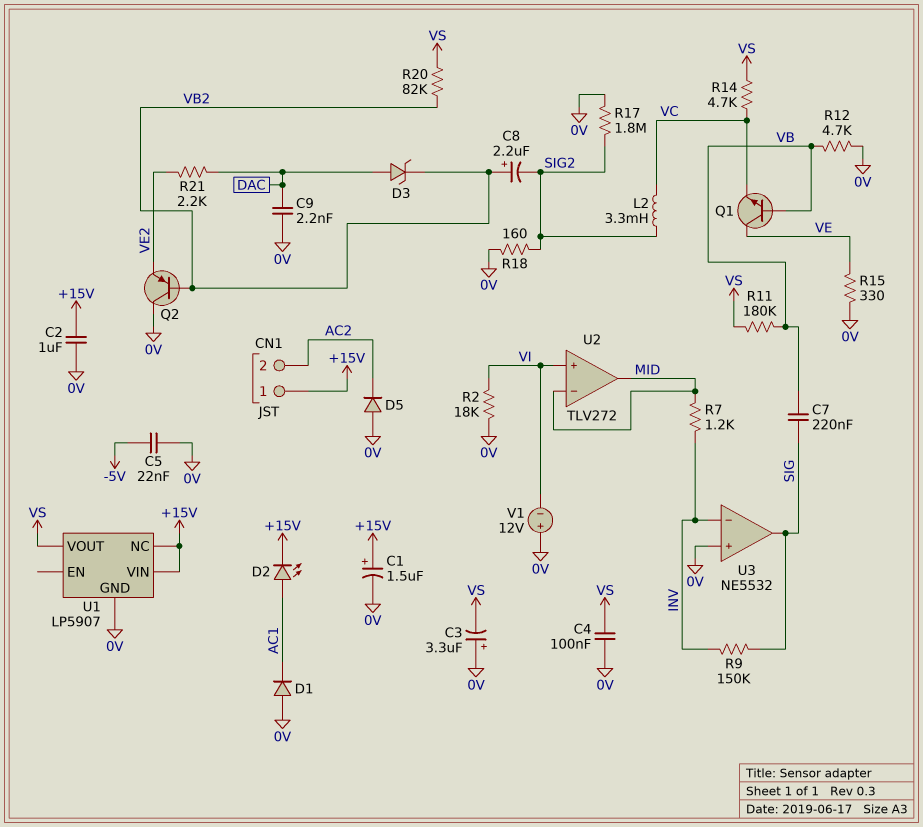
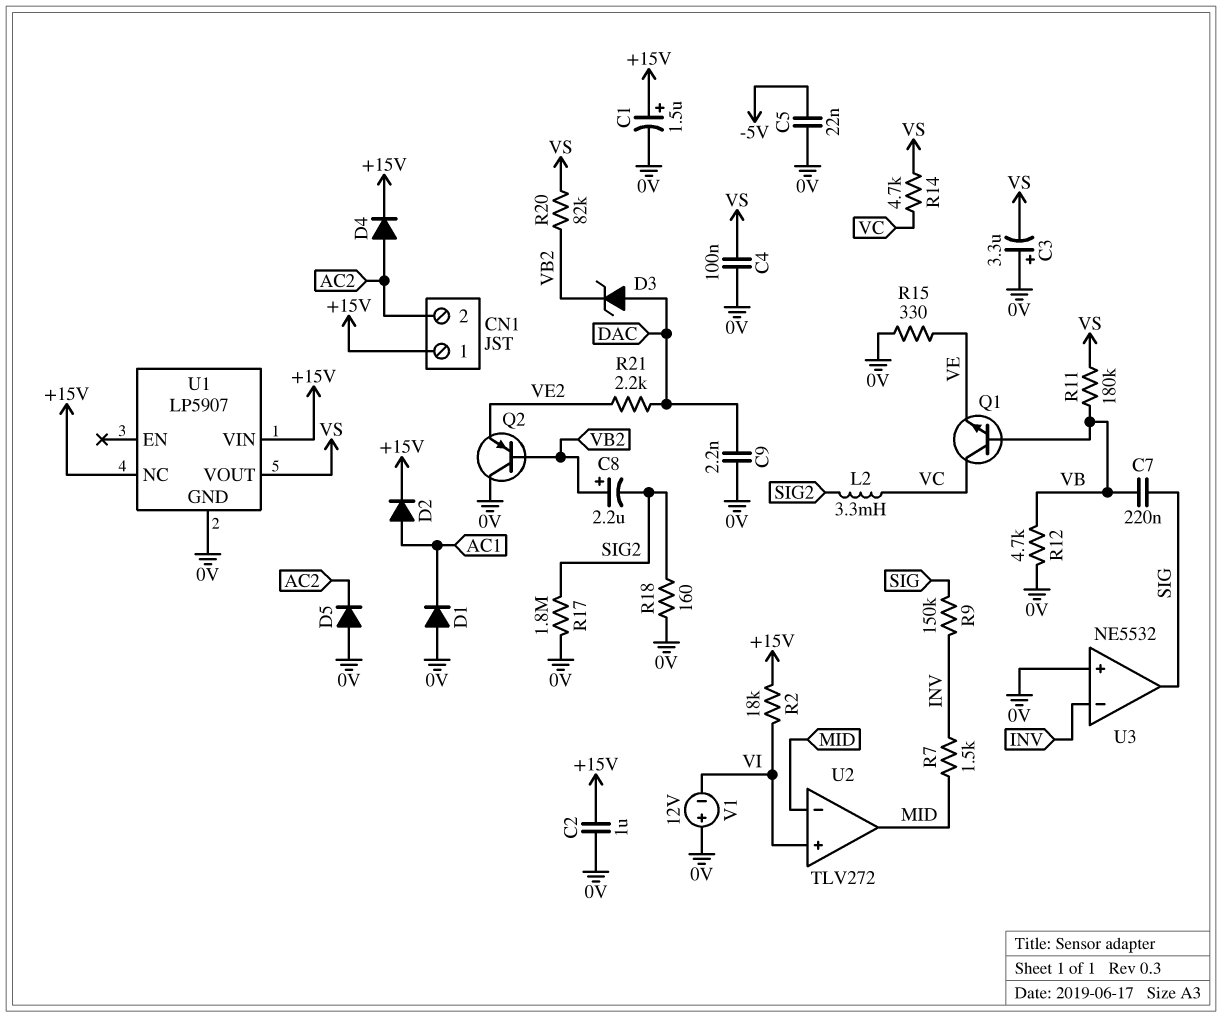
D2: LED (A AC1, K +15V) -> diode (A AC1, K +15V)
D4: none -> diode (A AC2, K +15V)
Q1: NPN (B VB, C VE, E VC) -> NPN (B VB, C VC, E VE)
R2: 18k (0V, VI) -> 18k (+15V, VI)
R7: 1.2k (INV, MID) -> 1.5k (INV, MID)

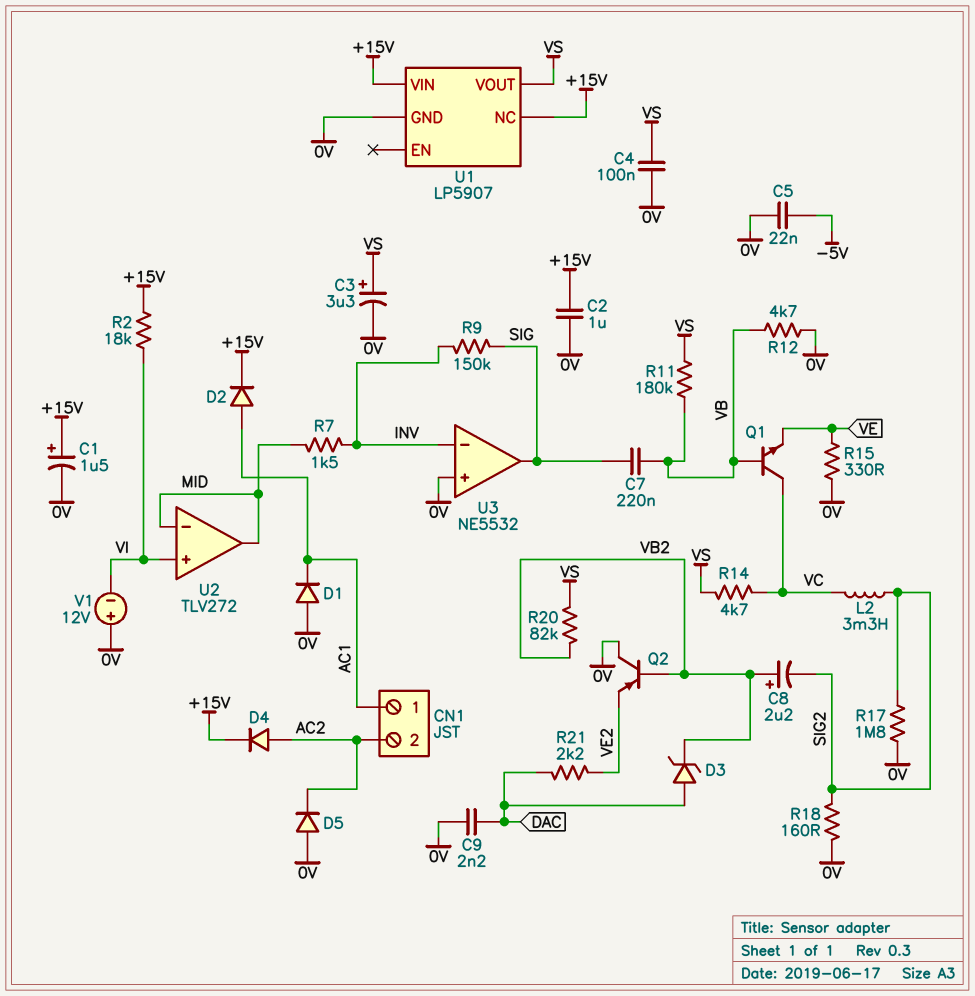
C3: 3.3uF (plus 0V, minus VS) -> 3.3uF (plus VS, minus 0V)
CN1 pin 1: +15V -> AC1

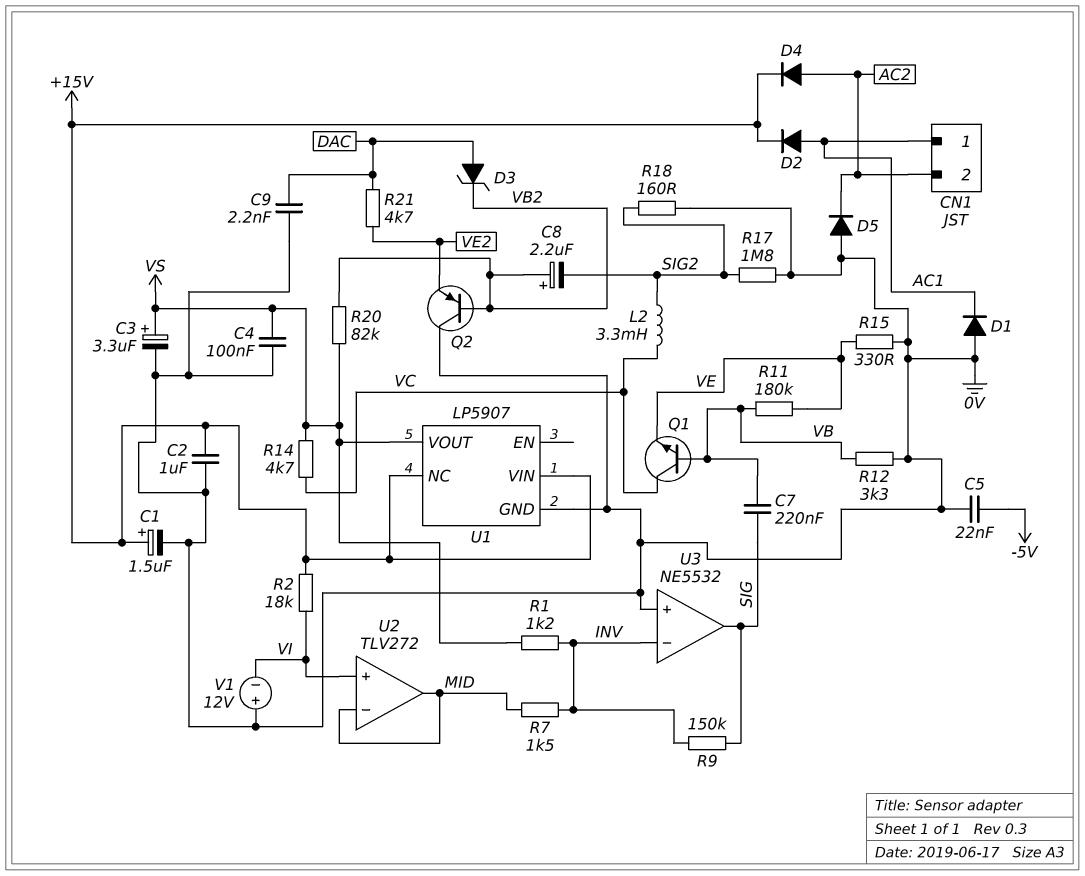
R1: none -> 1.2k (INV, VS)
R11: 180k (VB, VS) -> 180k (VB, VE)
R12: 4.7k (0V, VB) -> 3.3k (0V, VB)
R21: 2.2k (DAC, VE2) -> 4.7k (DAC, VE2)

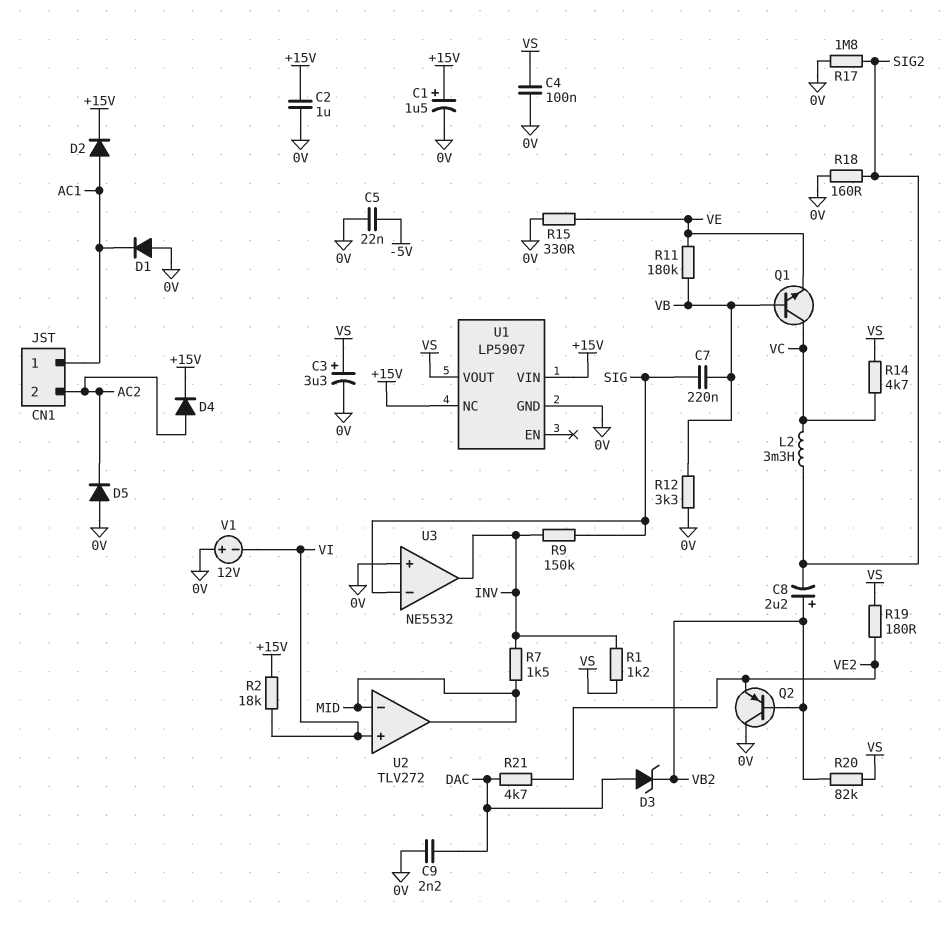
R19: none -> 180 (VE2, VS)
U3 pin in-: INV -> SIG
U3 pin out: SIG -> INV

